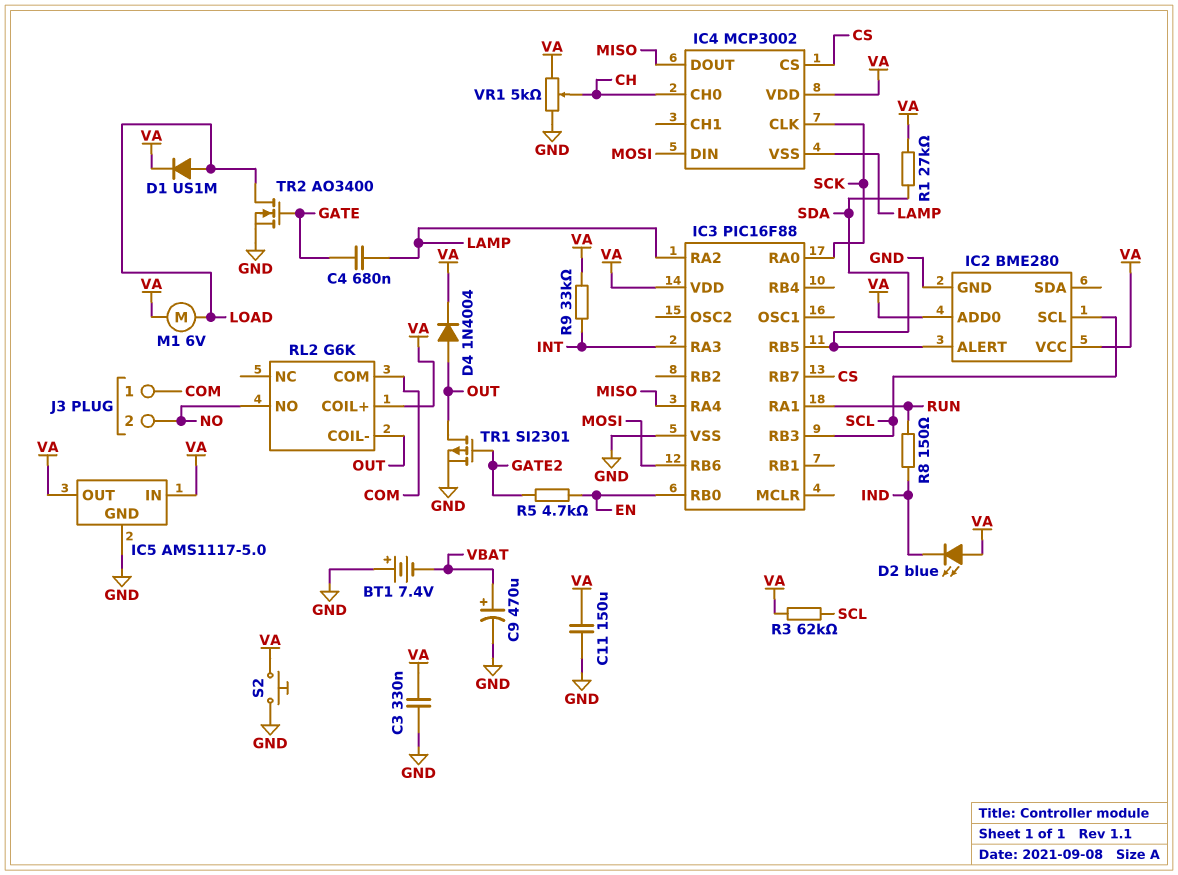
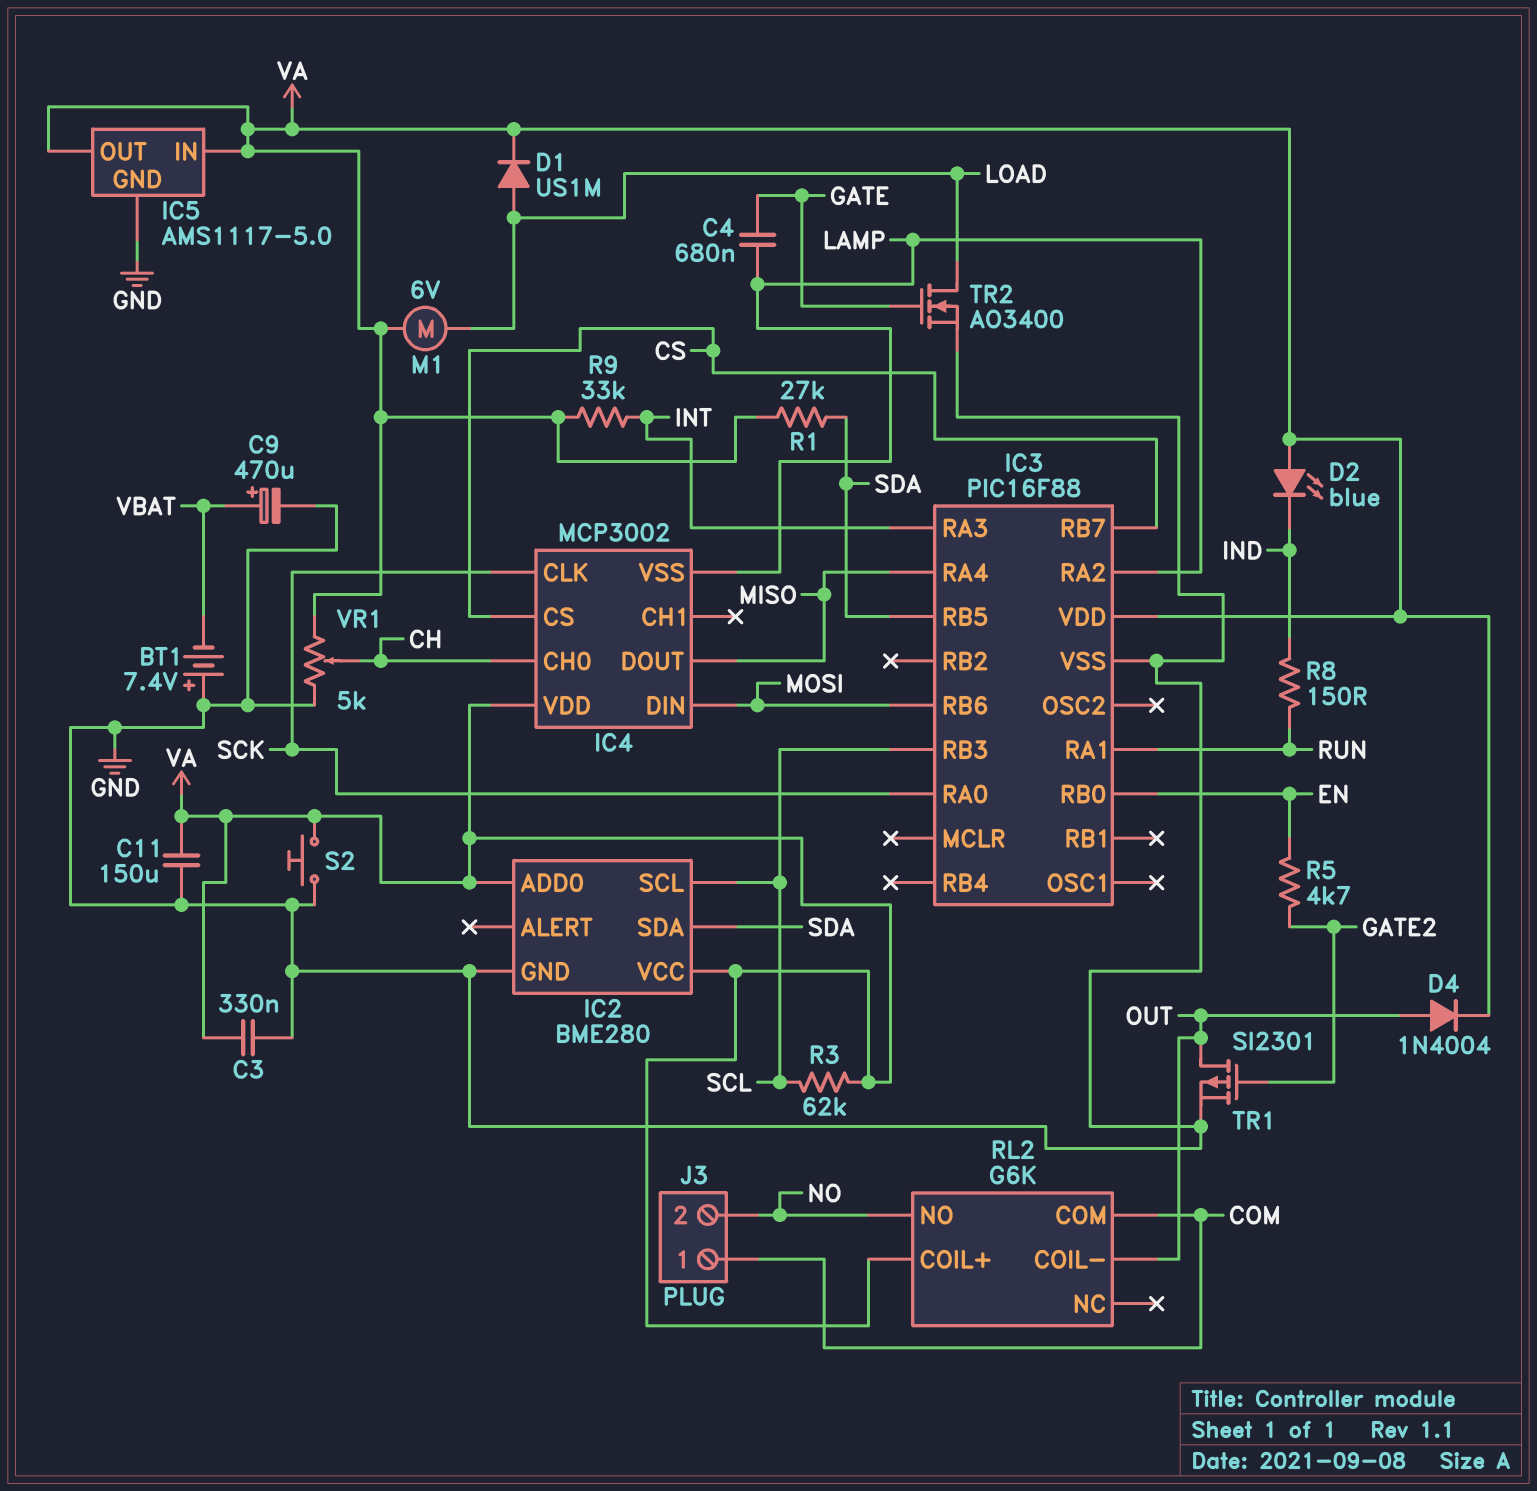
IC2 pin ALERT: SDA -> none
IC2 pin SDA: none -> SDA

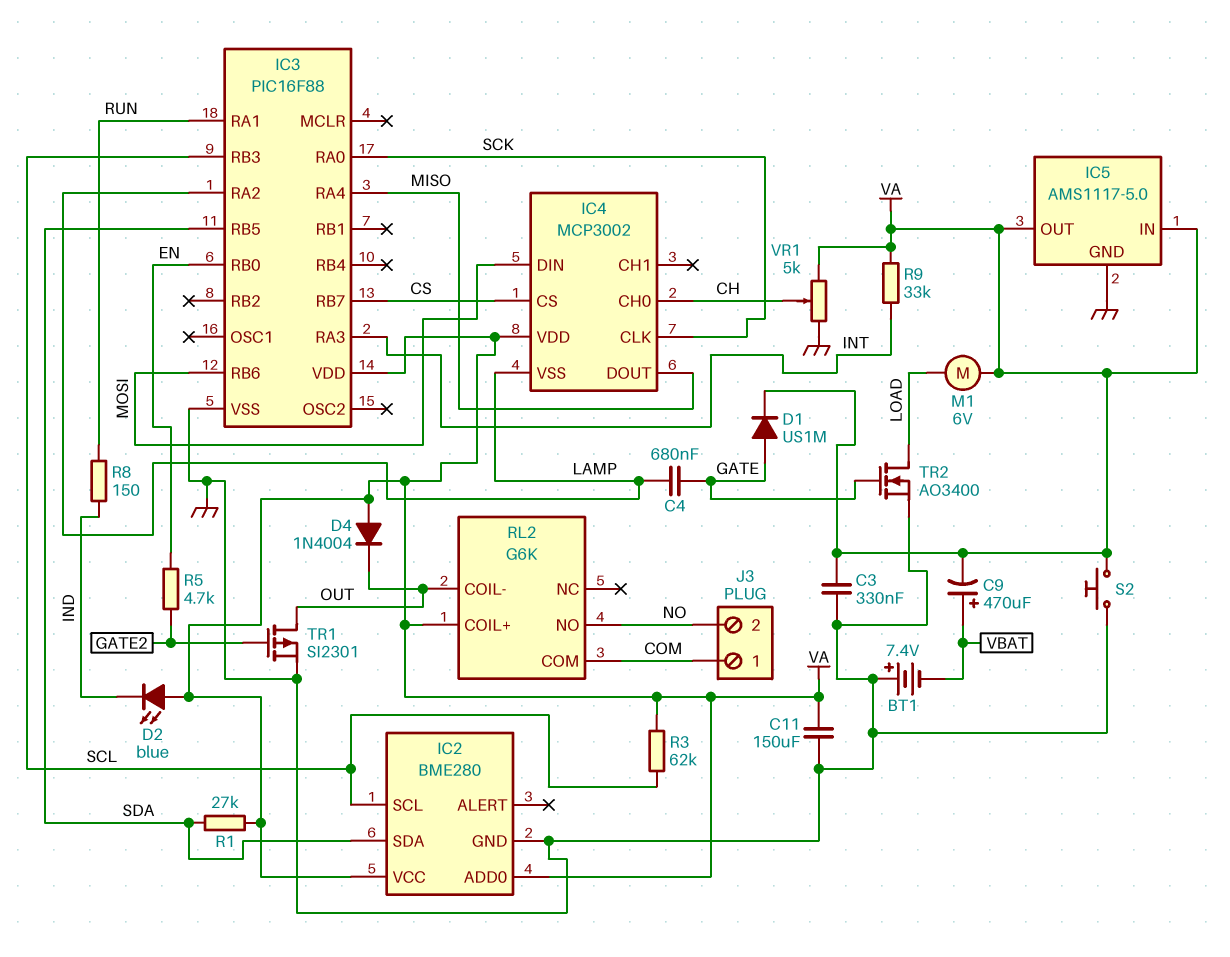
C9: 470uF (plus VBAT, minus GND) -> 470uF (plus VBAT, minus VA)
D1: diode US1M (A LOAD, K VA) -> diode US1M (A GATE, K VA)
D4: diode 1N4004 (A OUT, K VA) -> diode 1N4004 (A VA, K OUT)

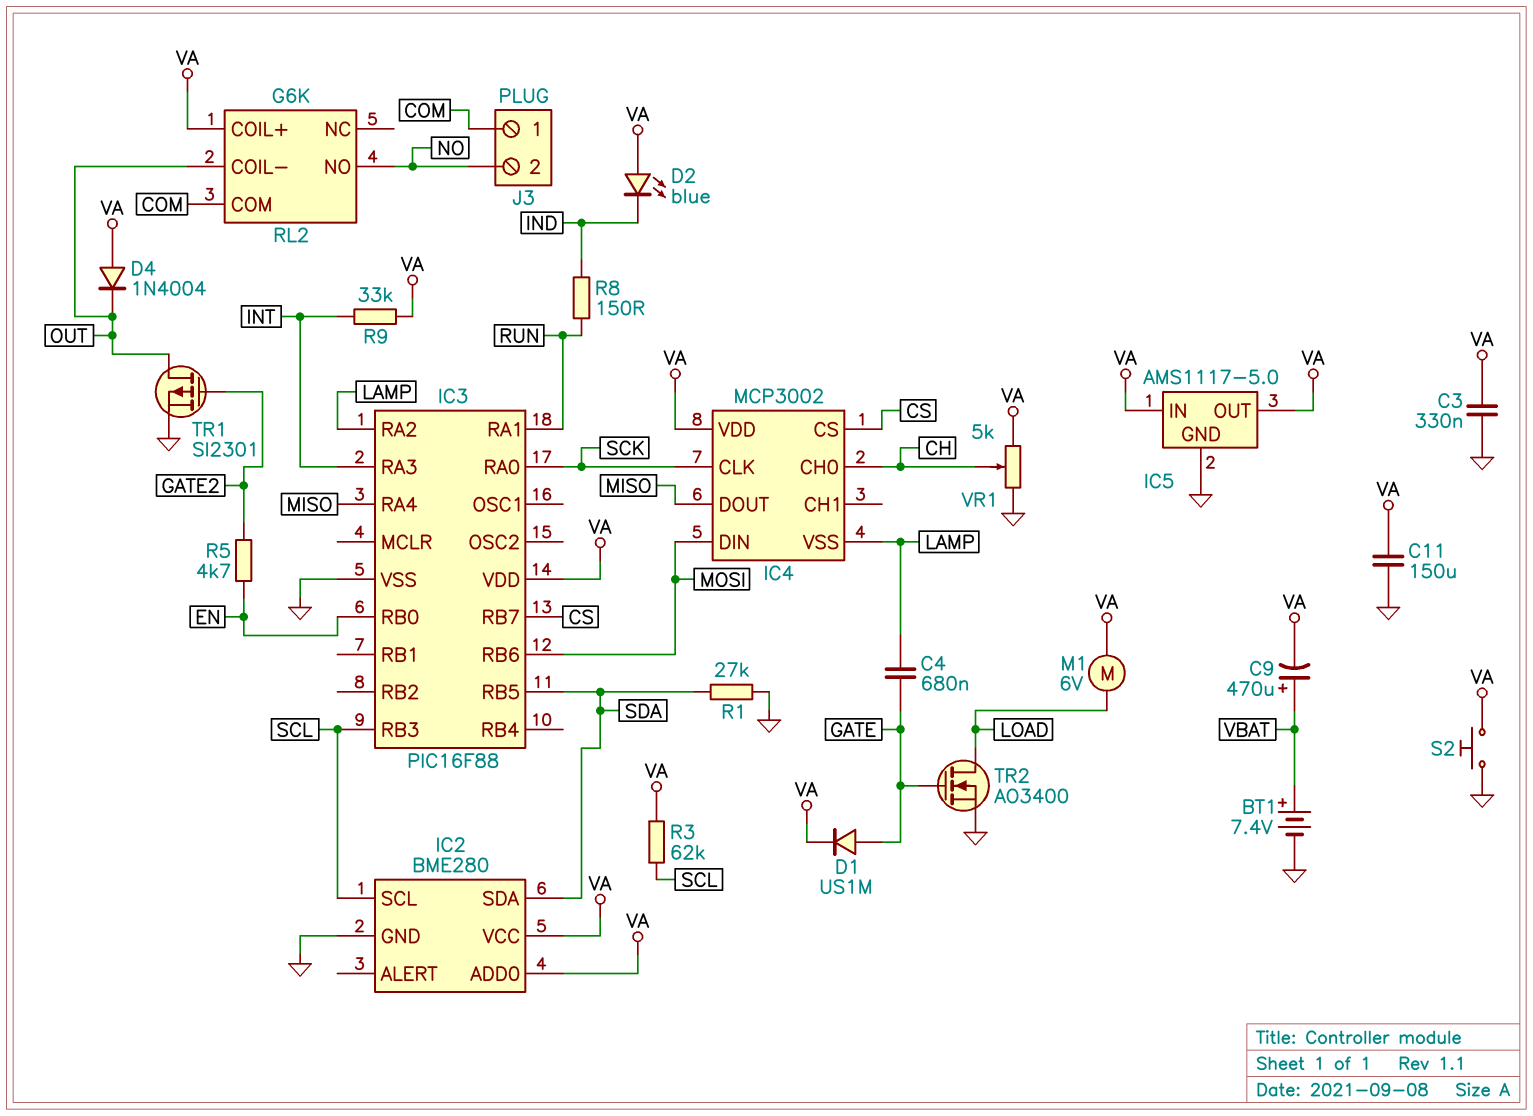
BT1: 7.4V (plus GND, minus VBAT) -> 7.4V (plus VBAT, minus GND)
R1: 27k (SDA, VA) -> 27k (GND, SDA)

